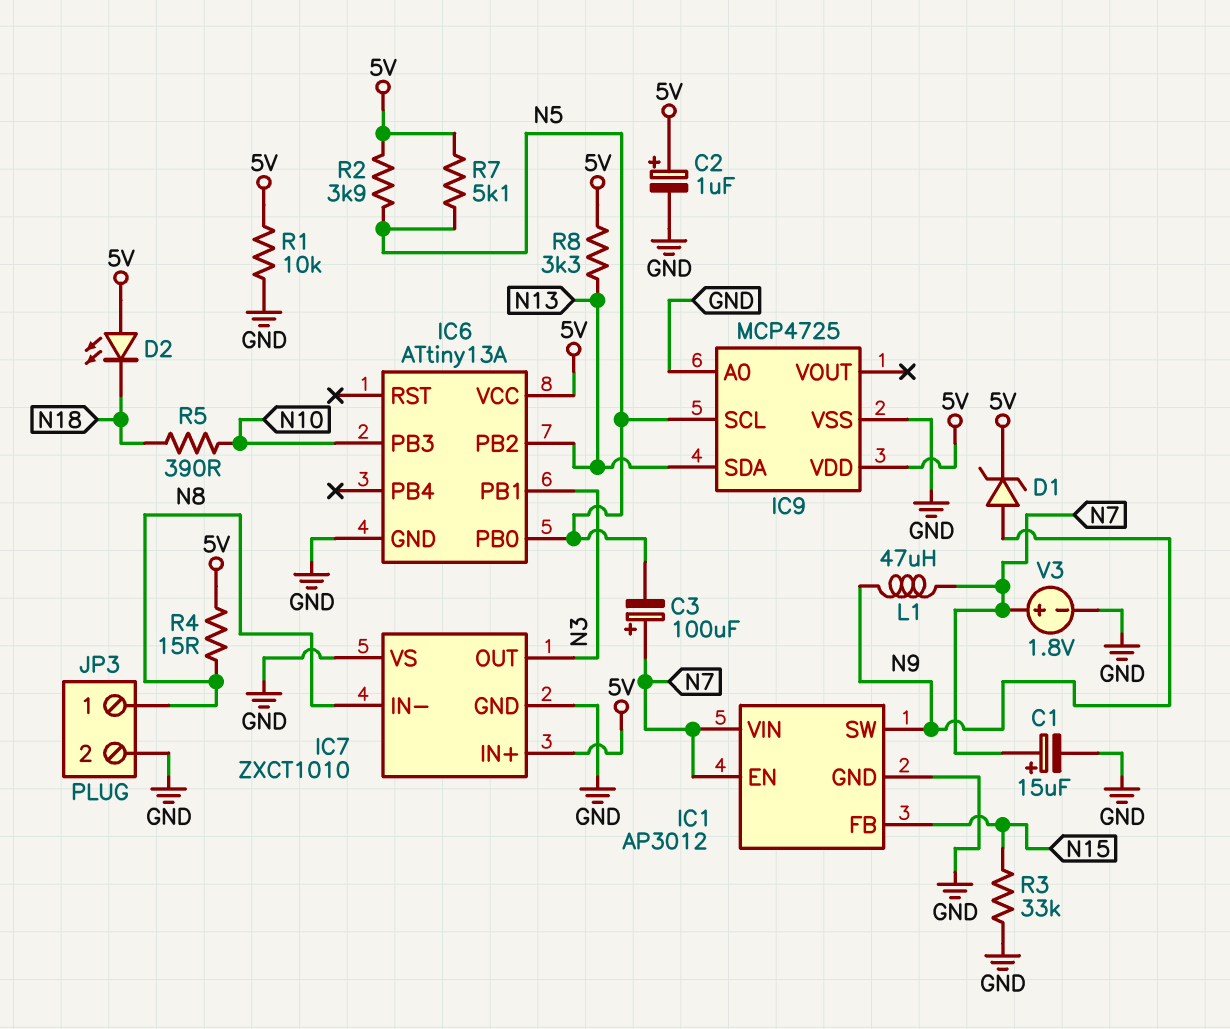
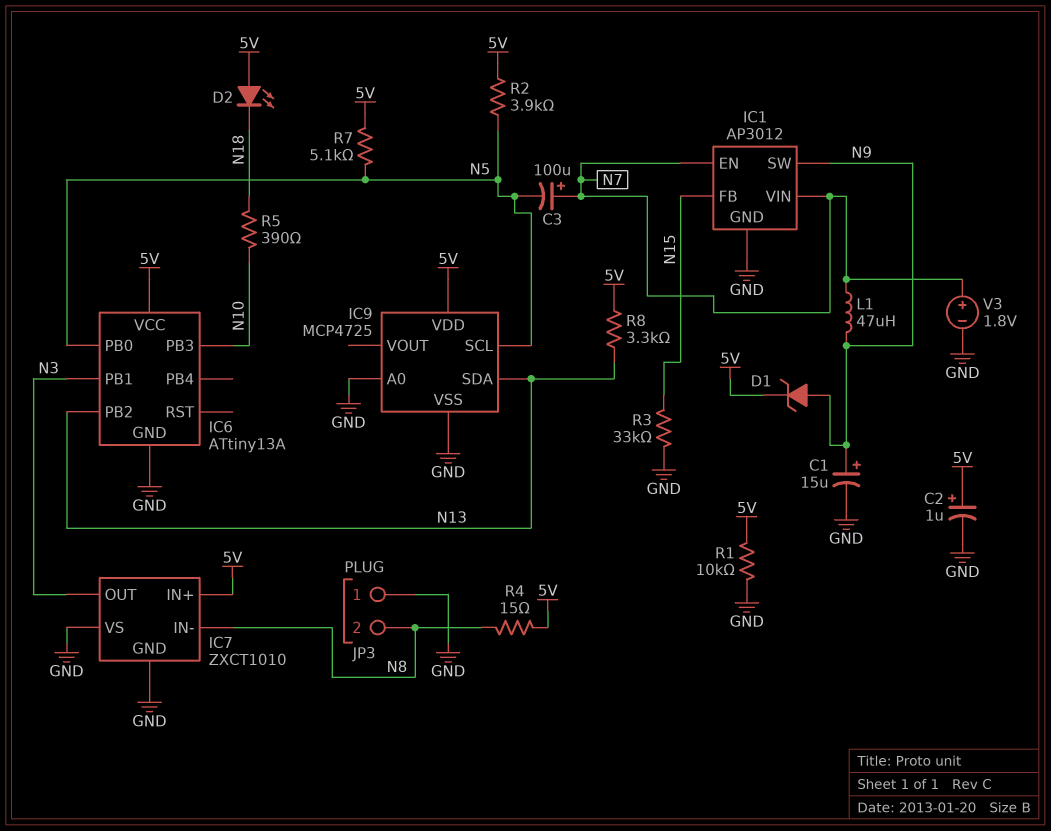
C1: 15uF (plus N7, minus GND) -> 15uF (plus N9, minus GND)
JP3 pin 1: N8 -> GND
JP3 pin 2: GND -> N8

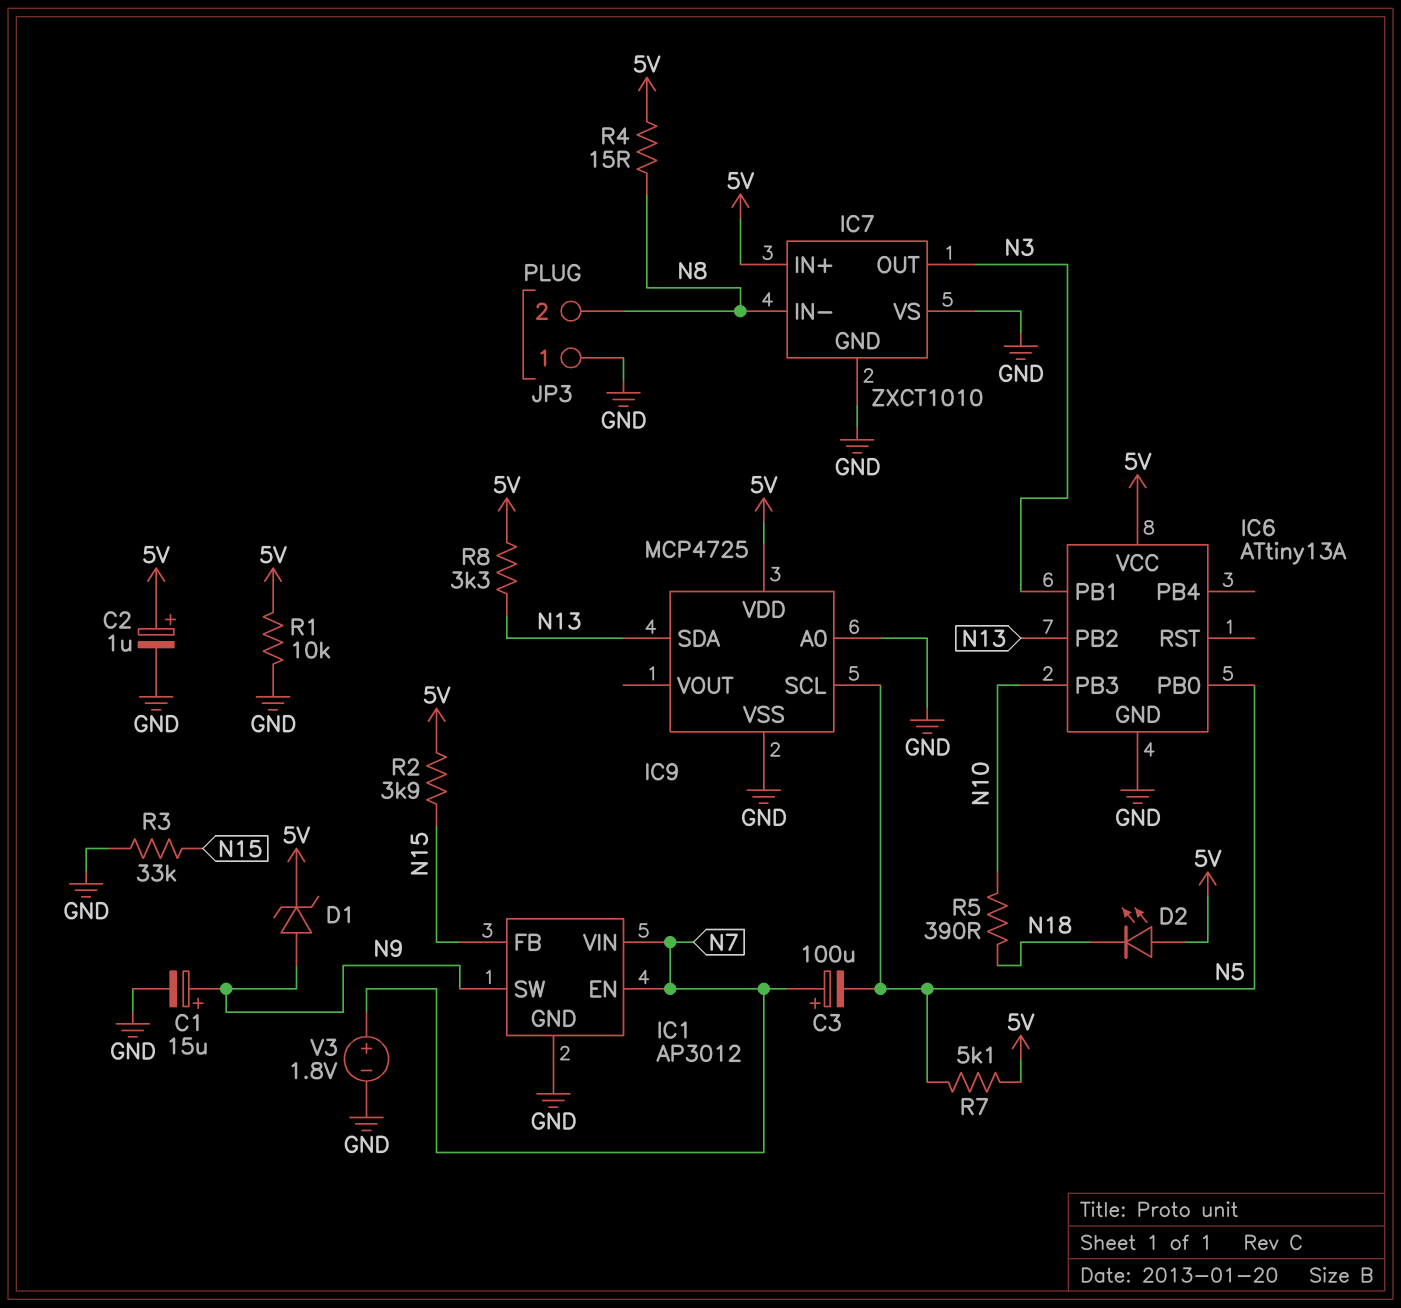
L1: 47uH (N7, N9) -> none
R2: 3.9k (5V, N5) -> 3.9k (5V, N15)

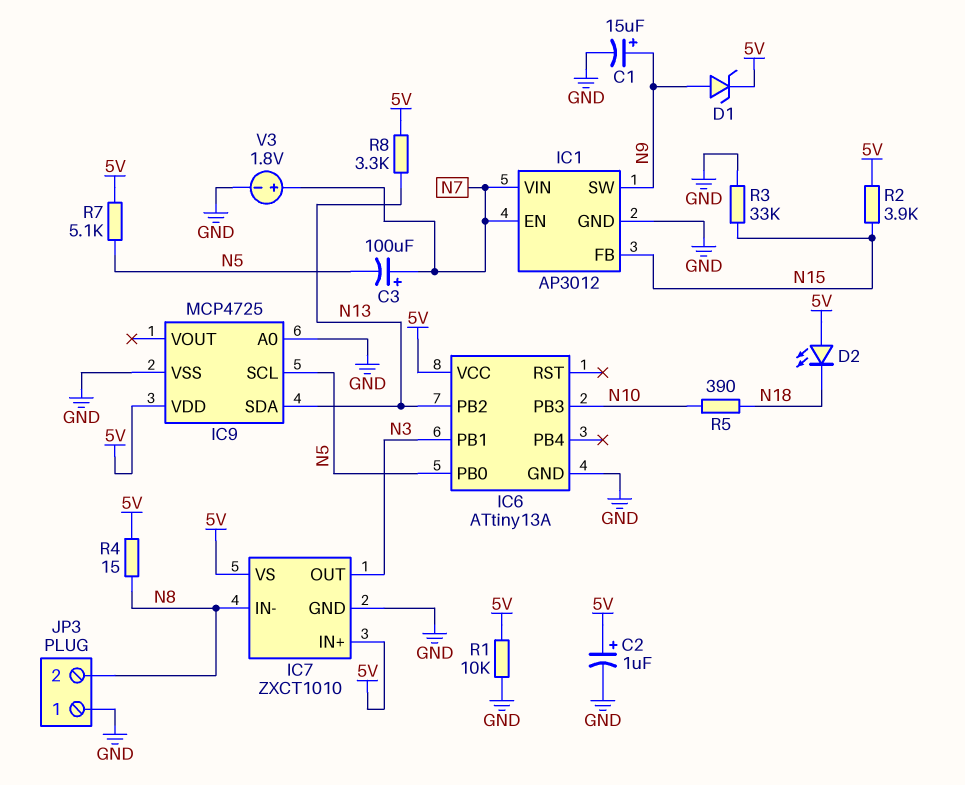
IC7 pin VS: GND -> 5V

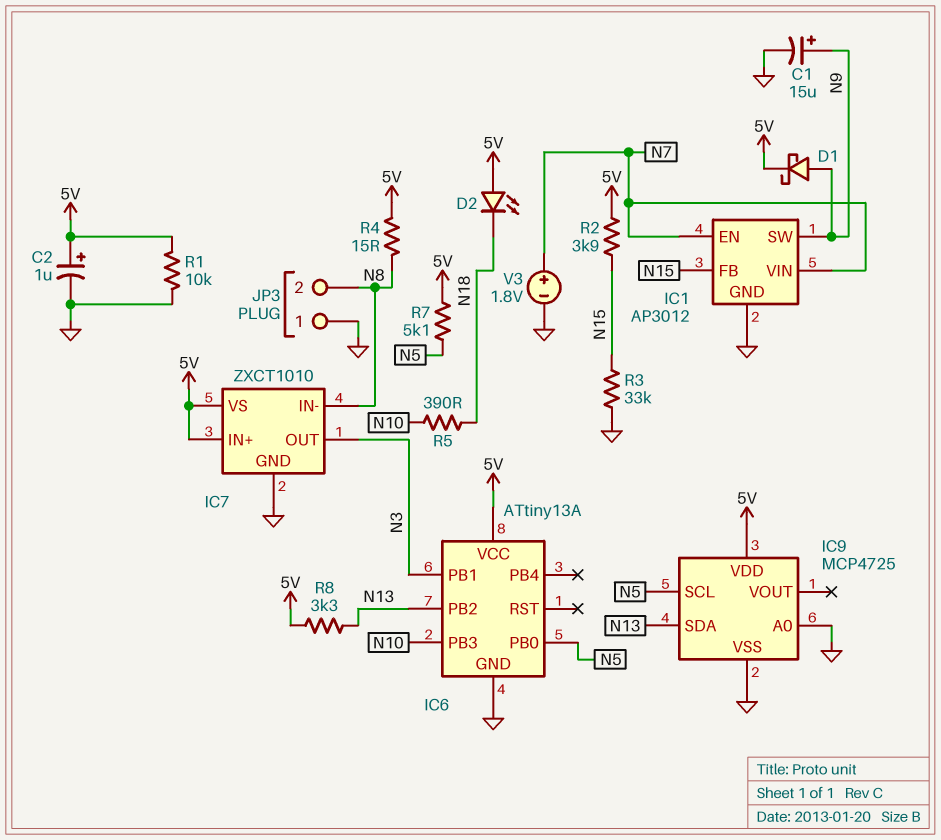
C3: 100uF (plus N7, minus N5) -> none
D1: zener (A N9, K 5V) -> schottky (A N9, K 5V)

